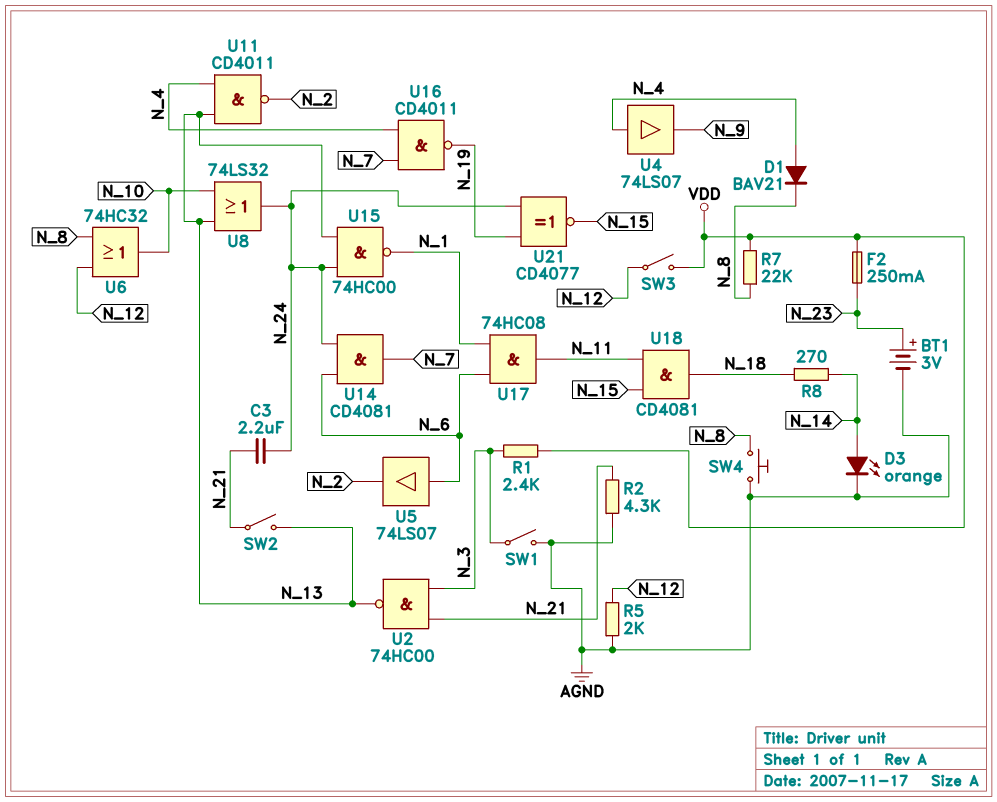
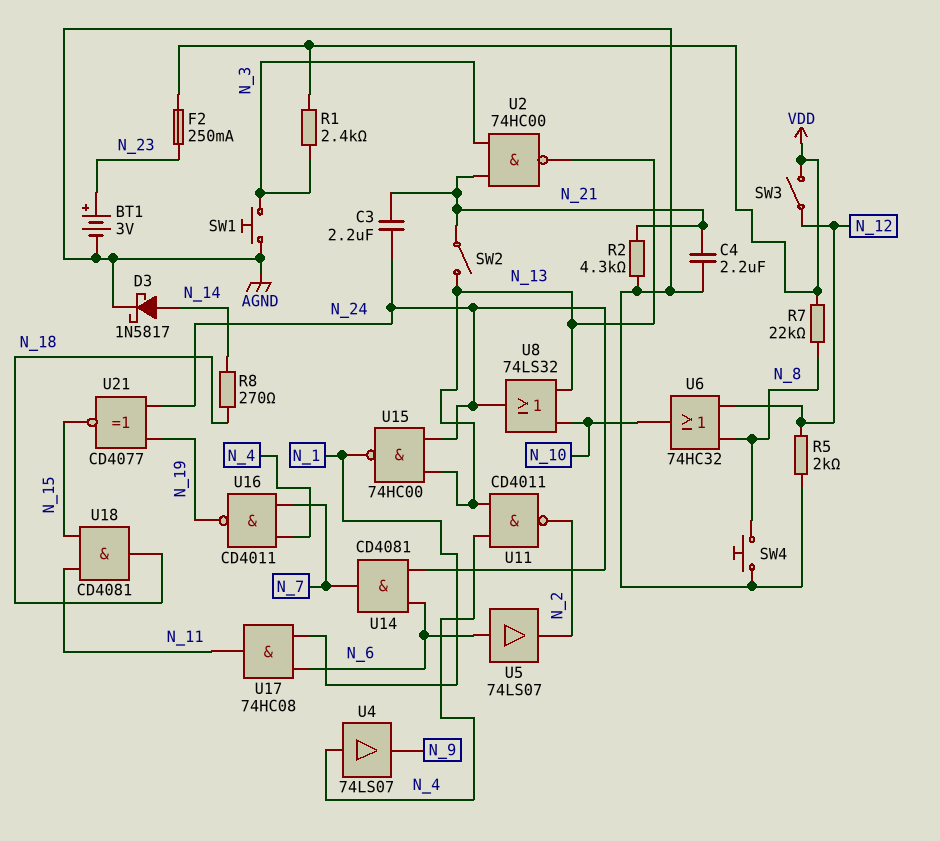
C4: none -> 2.2uF (AGND, N_21)
D1: diode BAV21 (A N_4, K N_8) -> none
D3: LED orange (A N_14, K AGND) -> schottky 1N5817 (A N_14, K AGND)
SW1: switch (AGND, N_3) -> button (AGND, N_3)

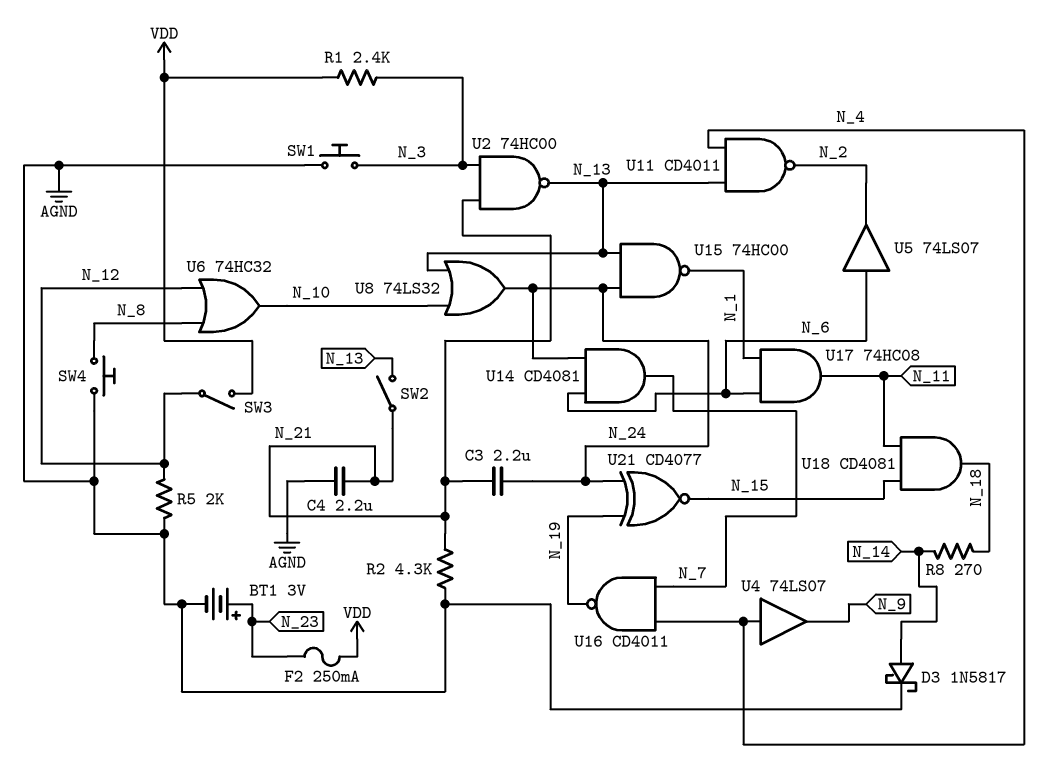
R7: 22k (N_8, VDD) -> none

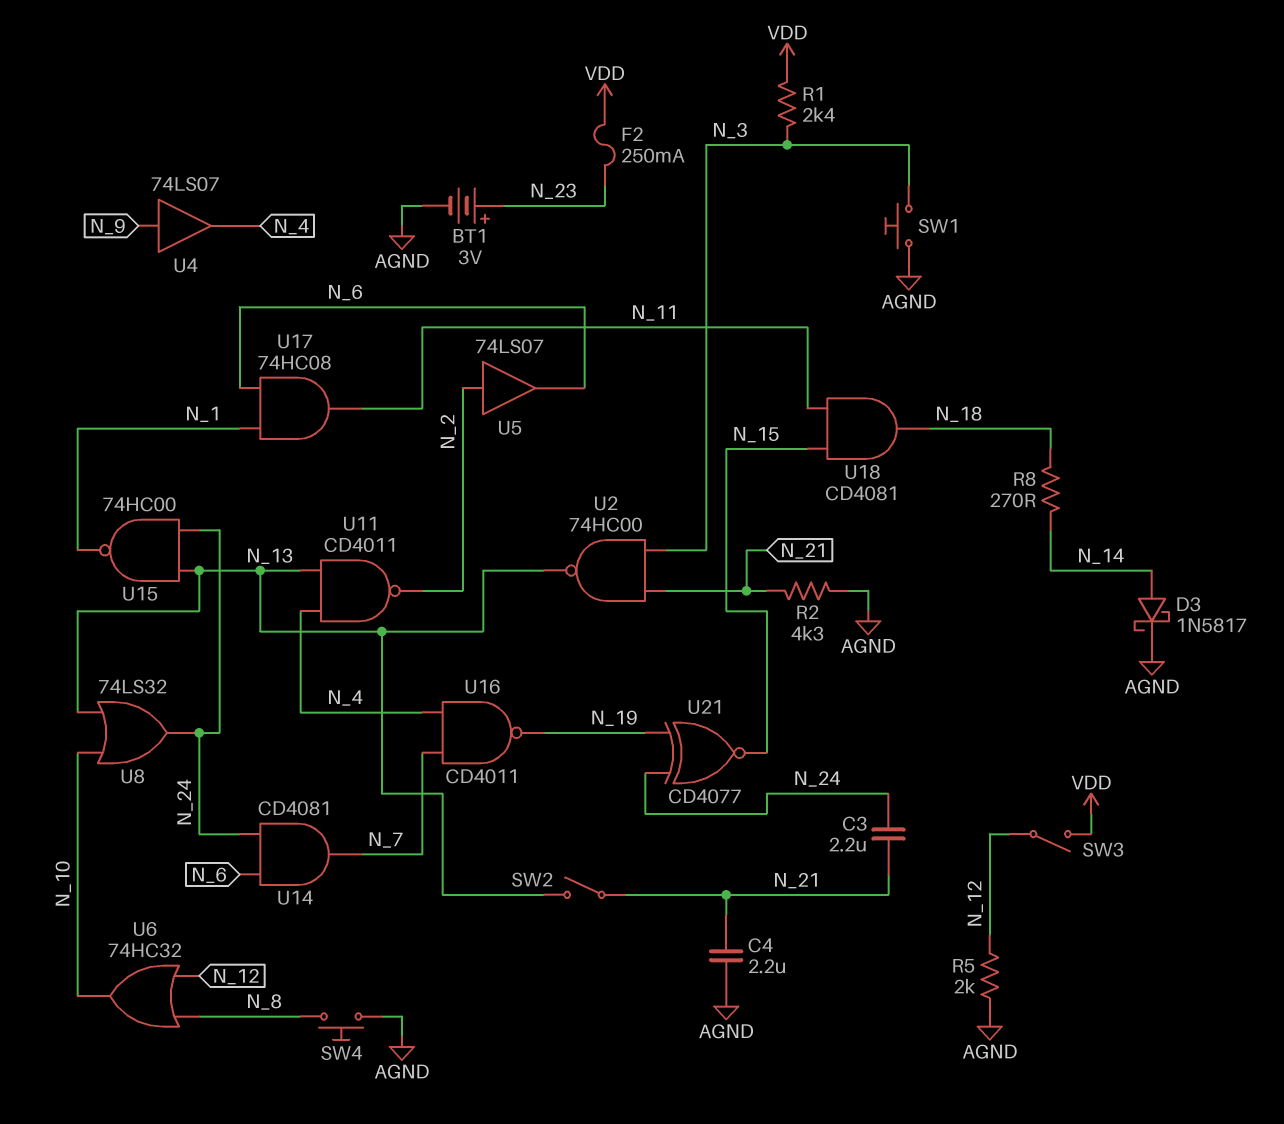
U4: buffer 74LS07 (in N_4, out N_9) -> buffer 74LS07 (in N_9, out N_4)
U5: buffer 74LS07 (in N_6, out N_2) -> buffer 74LS07 (in N_2, out N_6)

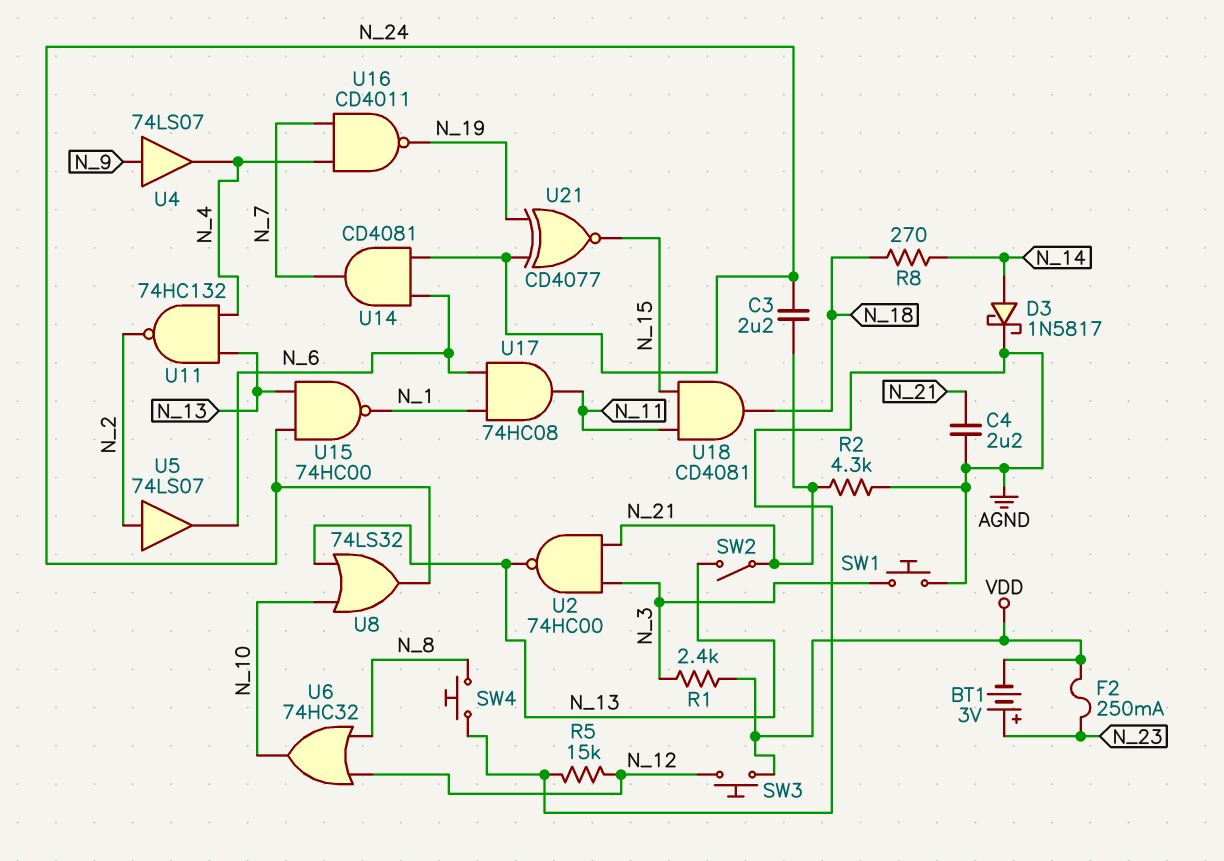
BT1: 3V (plus N_23, minus AGND) -> 3V (plus N_23, minus VDD)
R5: 2k (AGND, N_12) -> 15k (AGND, N_12)
SW3: switch (N_12, VDD) -> button (N_12, VDD)
U11: NAND CD4011 (in N_4, in N_13, out N_2) -> NAND 74HC132 (in N_4, in N_13, out N_2)

